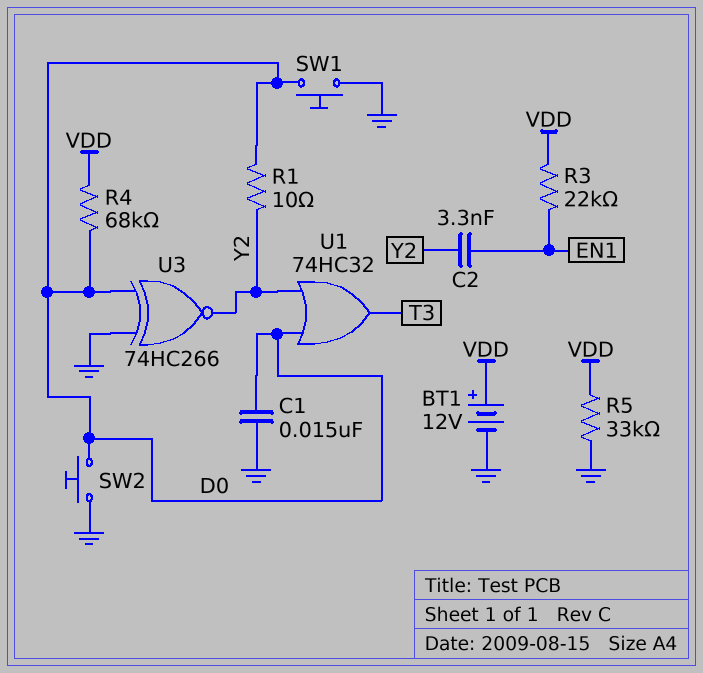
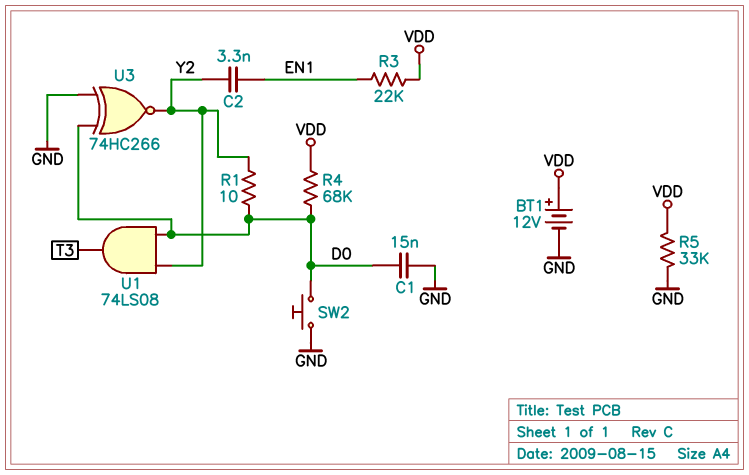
SW1: button (D0, GND) -> none
U1: OR 74HC32 (in D0, in Y2, out T3) -> AND 74LS08 (in D0, in Y2, out T3)

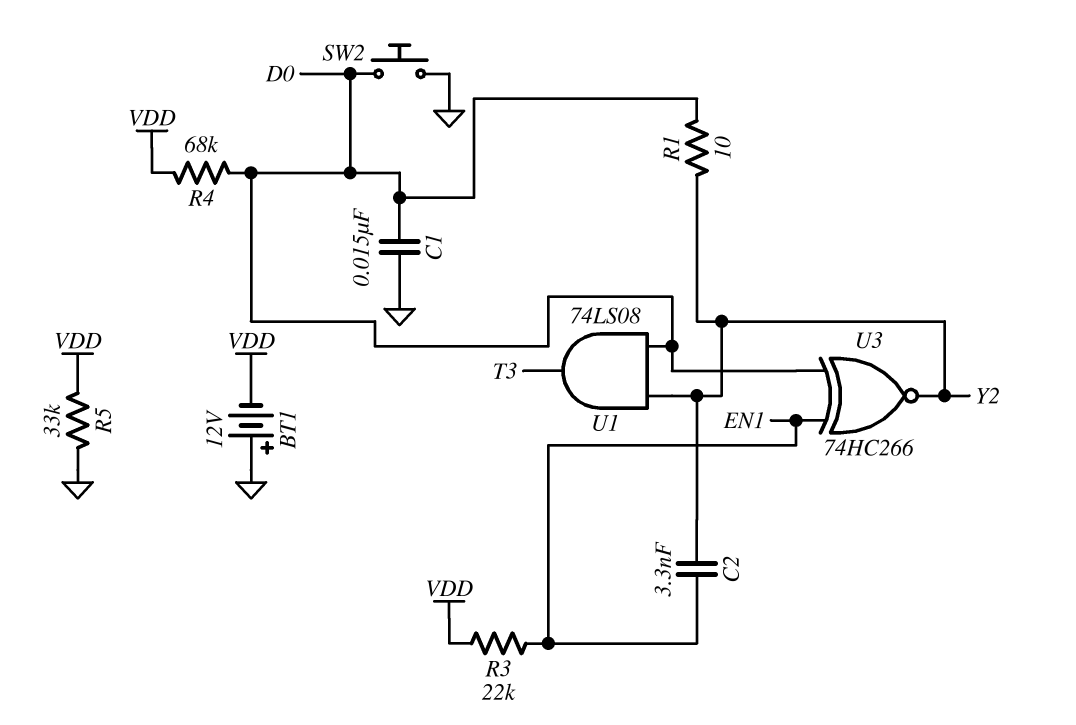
BT1: 12V (plus VDD, minus GND) -> 12V (plus GND, minus VDD)
U3: XNOR 74HC266 (in D0, in GND, out Y2) -> XNOR 74HC266 (in D0, in EN1, out Y2)

